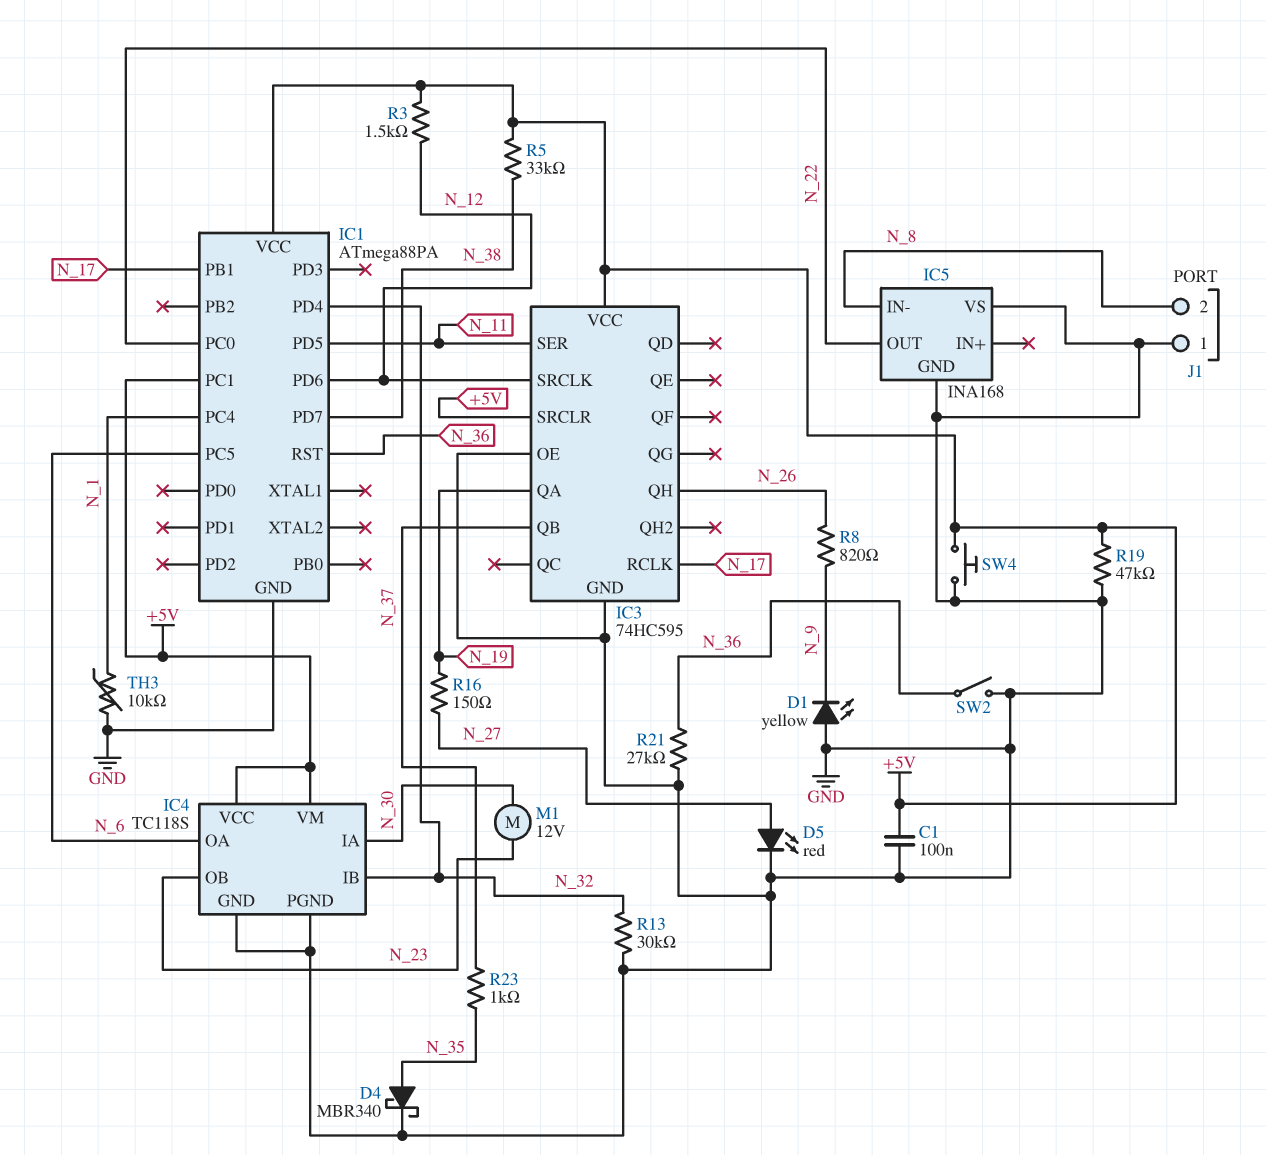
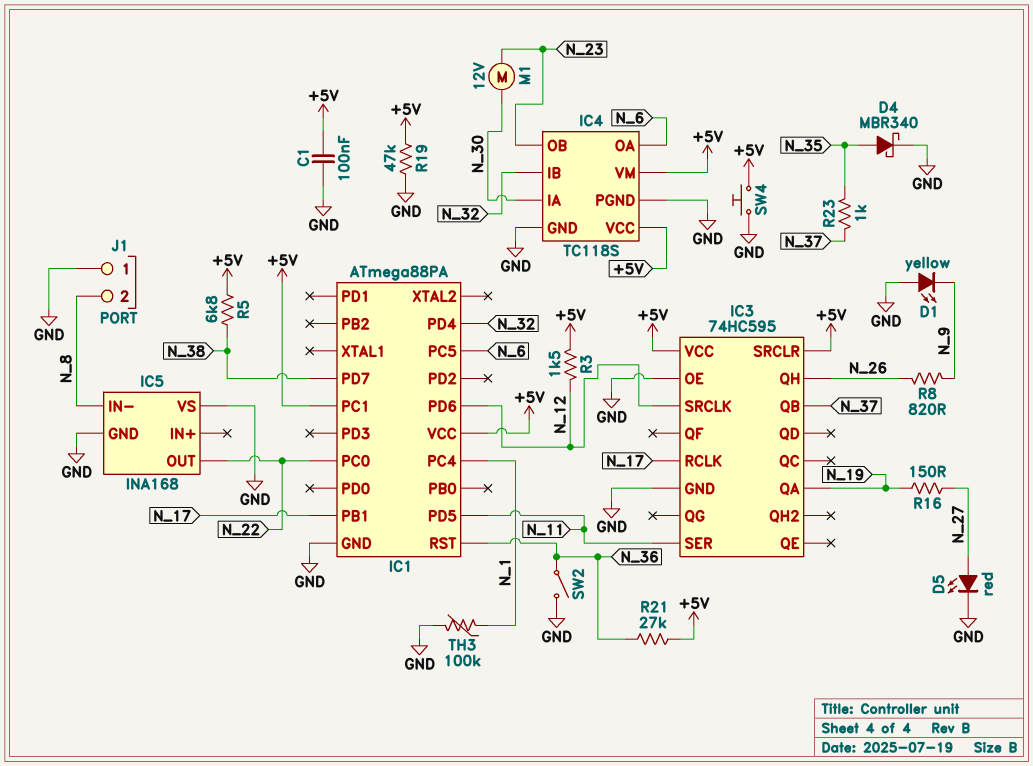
R5: 33k (+5V, N_38) -> 6.8k (+5V, N_38)
R13: 30k (GND, N_32) -> none
R21: 27k (GND, N_36) -> 27k (+5V, N_36)
TH3: 10k (GND, N_1) -> 100k (GND, N_1)

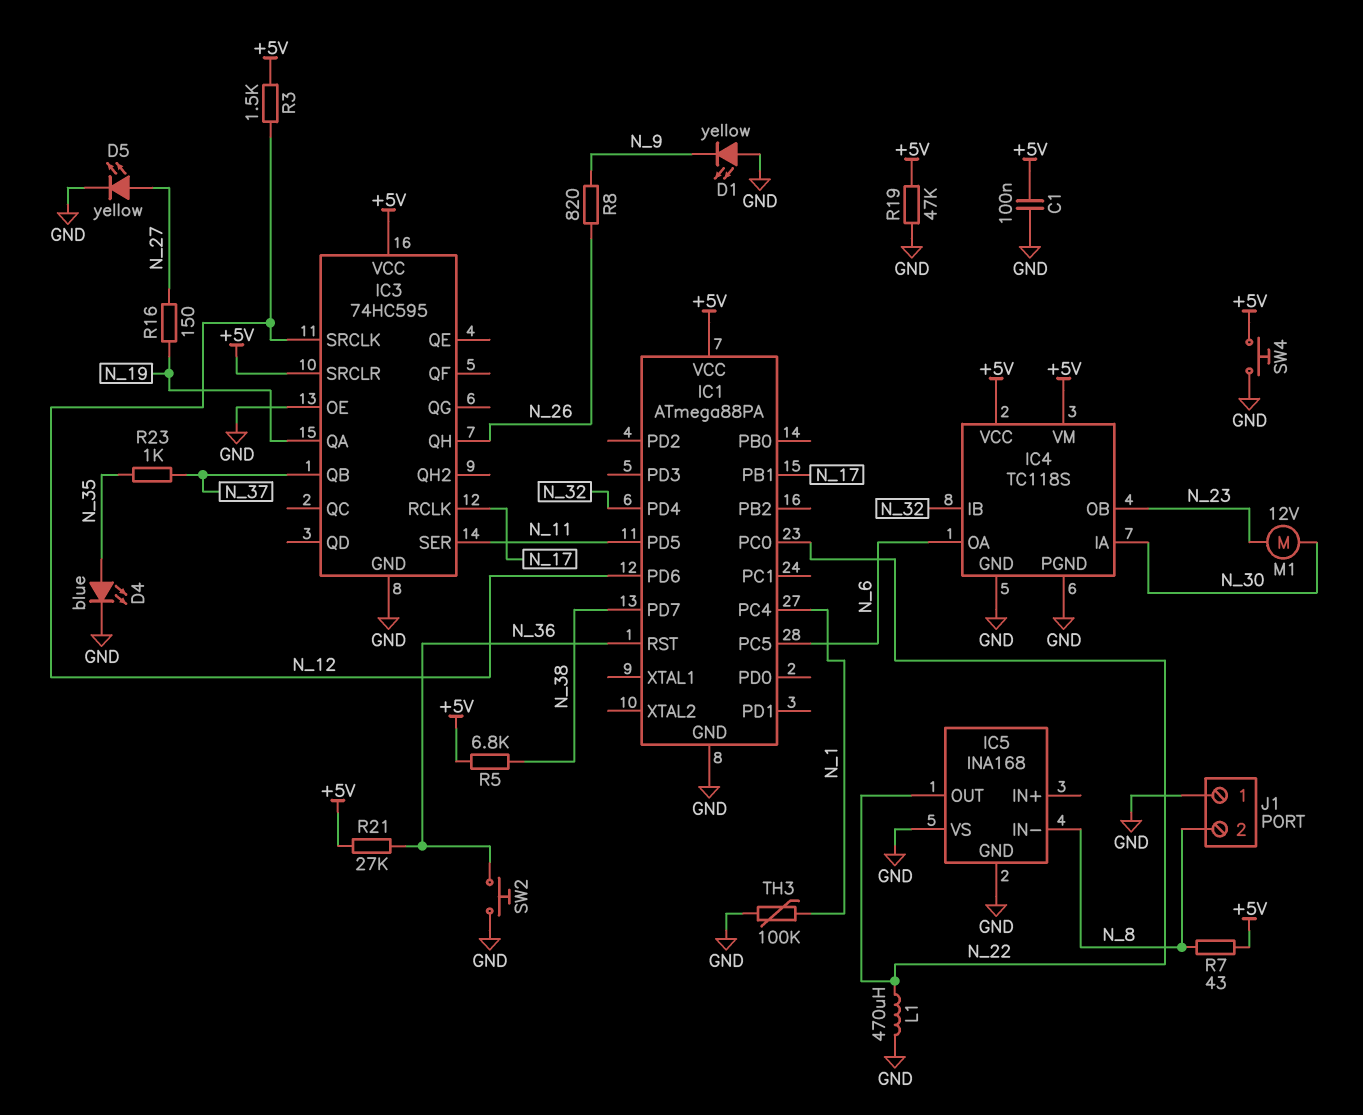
D4: schottky MBR340 (A N_35, K GND) -> LED blue (A N_35, K GND)
D5: LED red (A N_27, K GND) -> LED yellow (A N_27, K GND)
IC1 pin PC1: +5V -> none
L1: none -> 470uH (GND, N_22)
R7: none -> 43 (+5V, N_8)
SW2: switch (GND, N_36) -> button (GND, N_36)

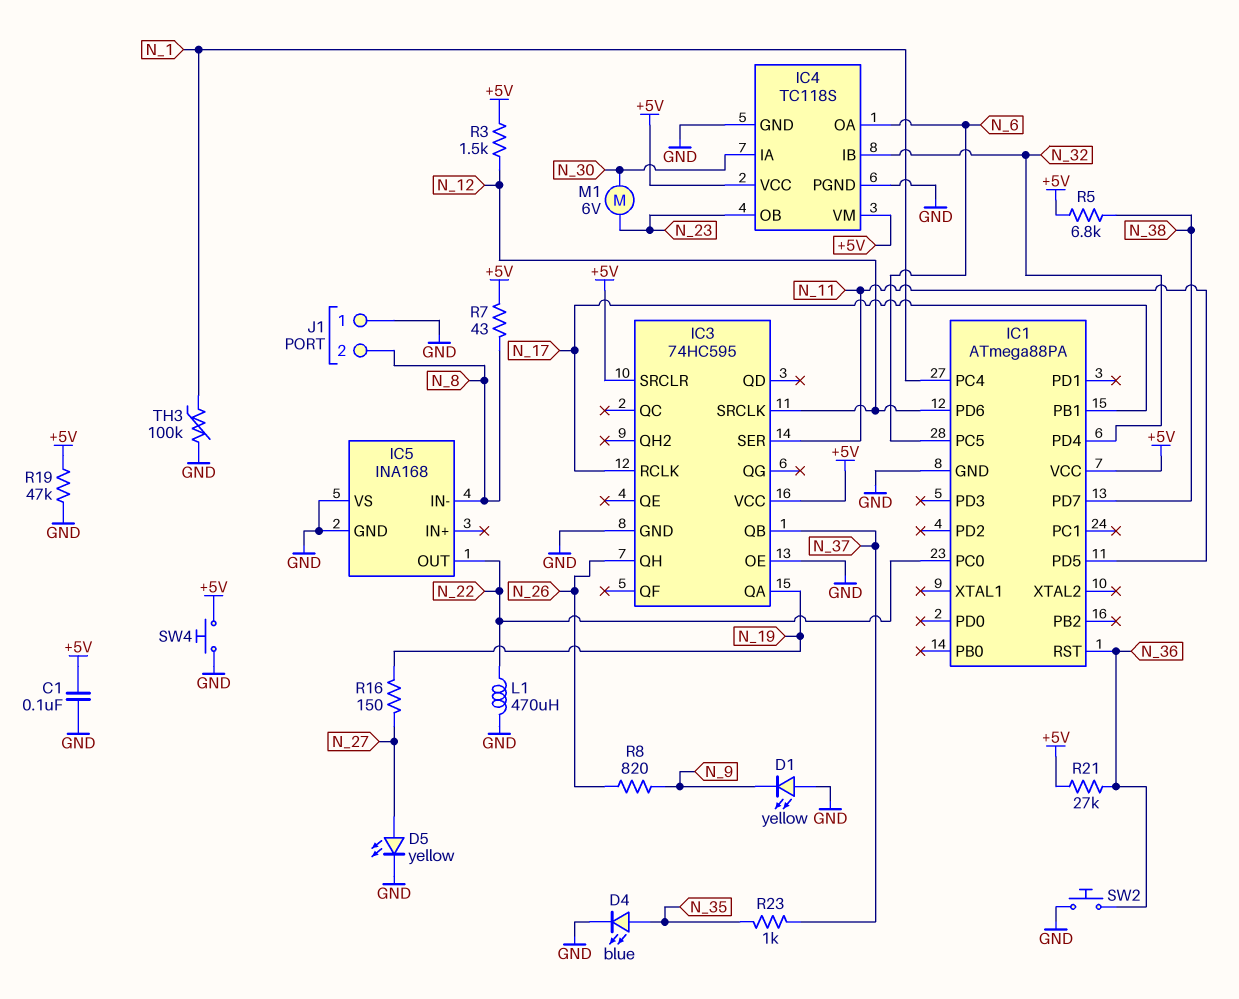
M1: motor 12V (N_23, N_30) -> motor 6V (N_23, N_30)

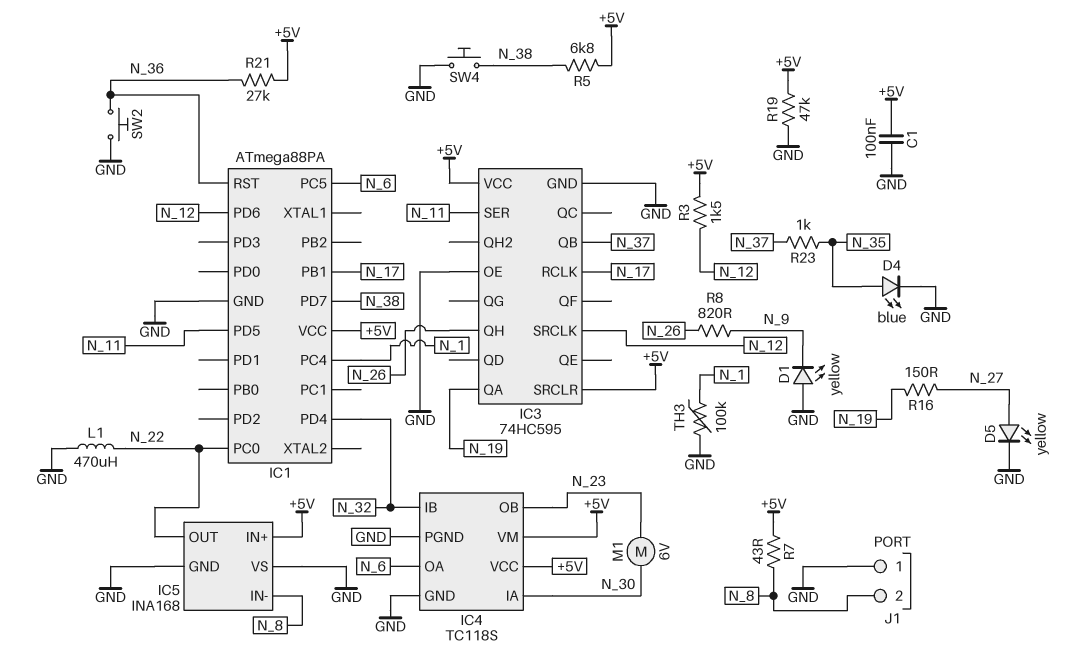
IC5 pin IN+: none -> +5V
SW4: button (+5V, GND) -> button (GND, N_38)

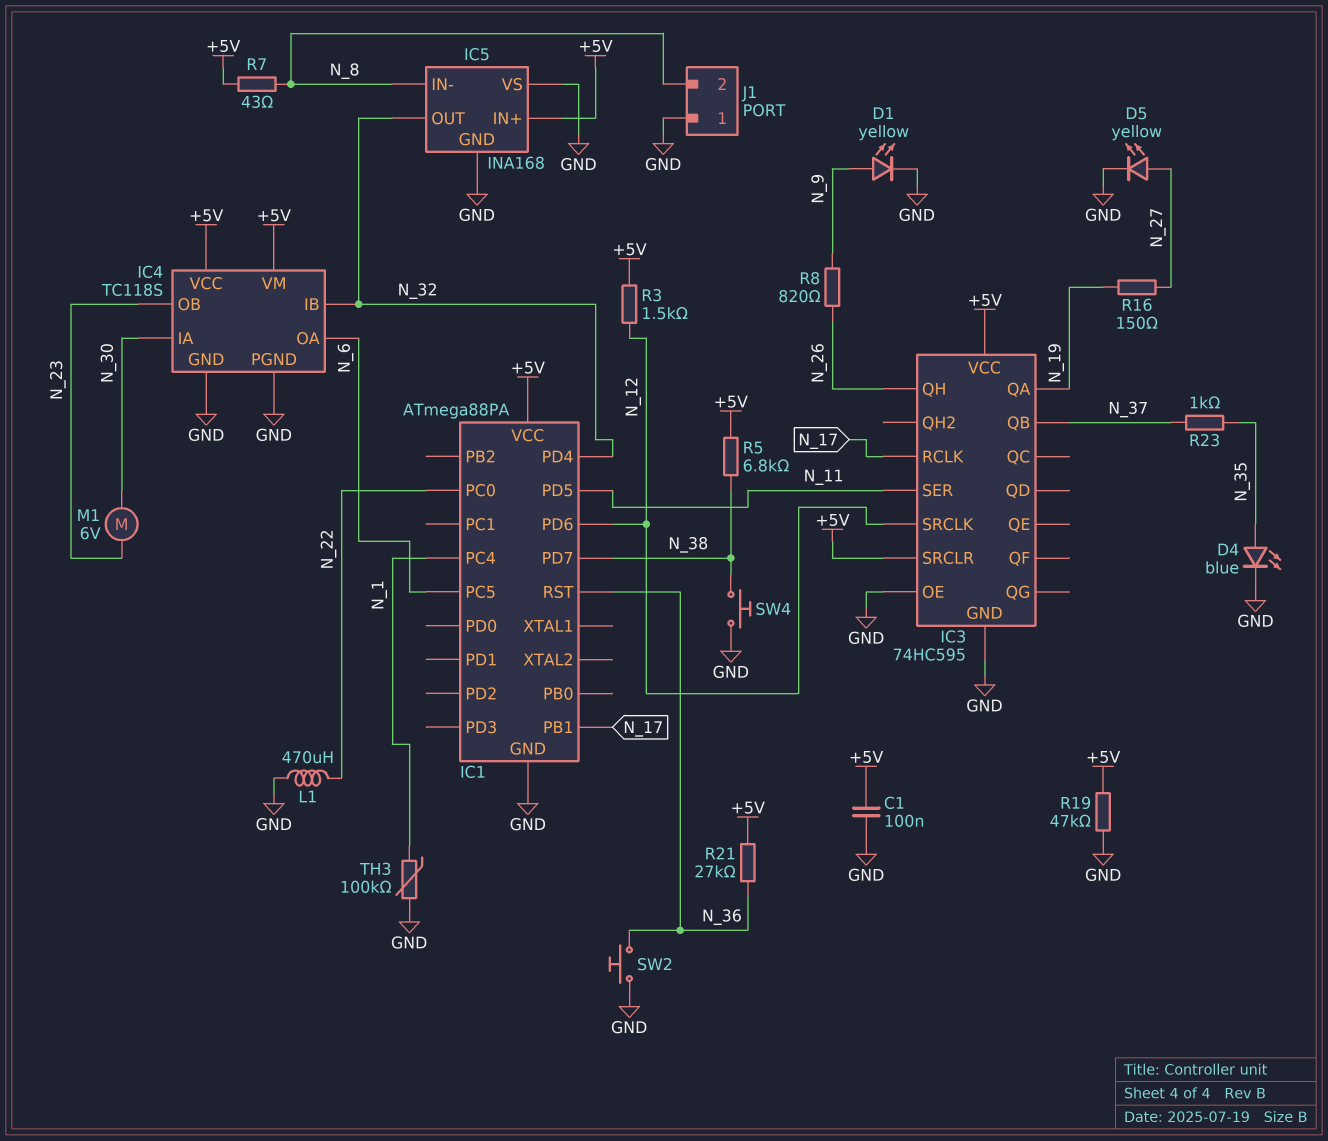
D1: LED yellow (A GND, K N_9) -> LED yellow (A N_9, K GND)
IC5 pin OUT: N_22 -> N_32

